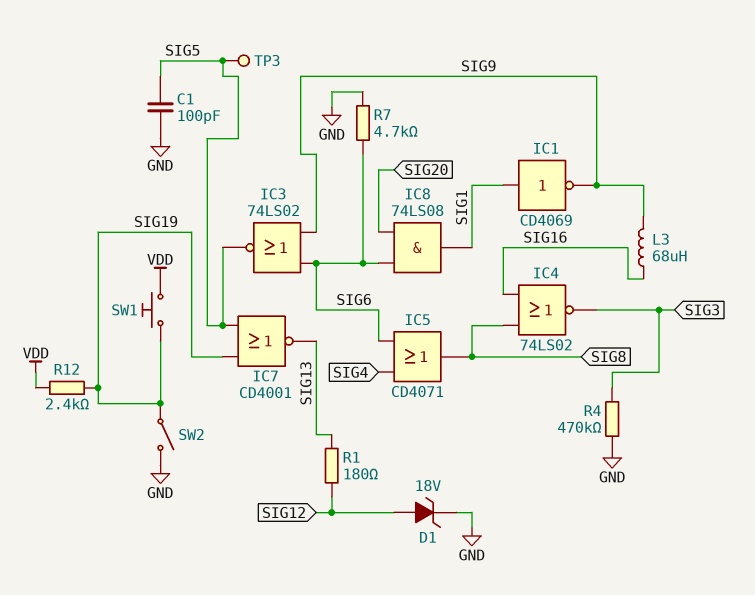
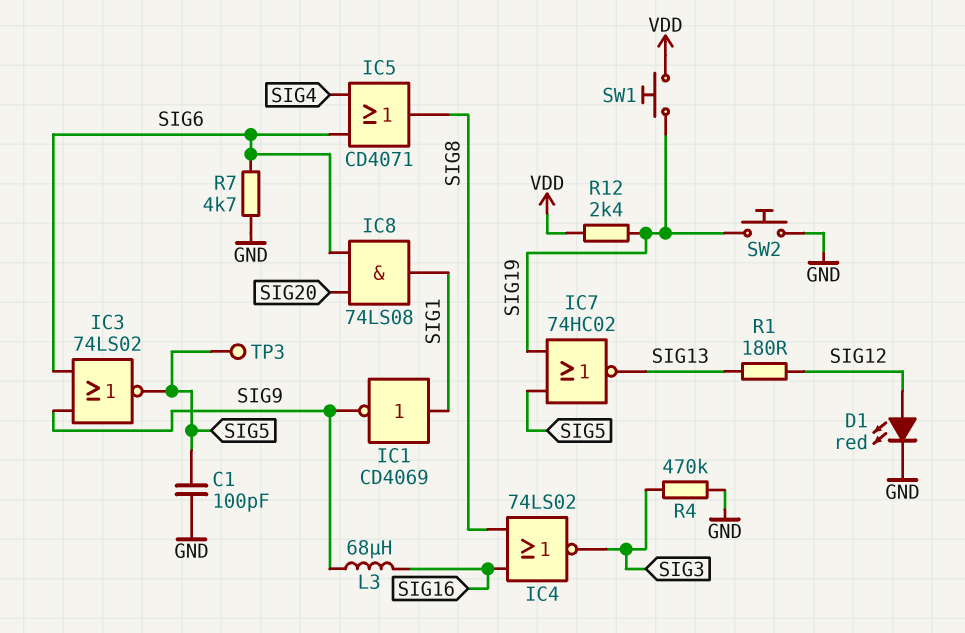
D1: zener 18V (A SIG12, K GND) -> LED red (A SIG12, K GND)
IC7: NOR CD4001 (in SIG5, in SIG19, out SIG13) -> NOR 74HC02 (in SIG5, in SIG19, out SIG13)
SW2: switch (GND, SIG19) -> button (GND, SIG19)

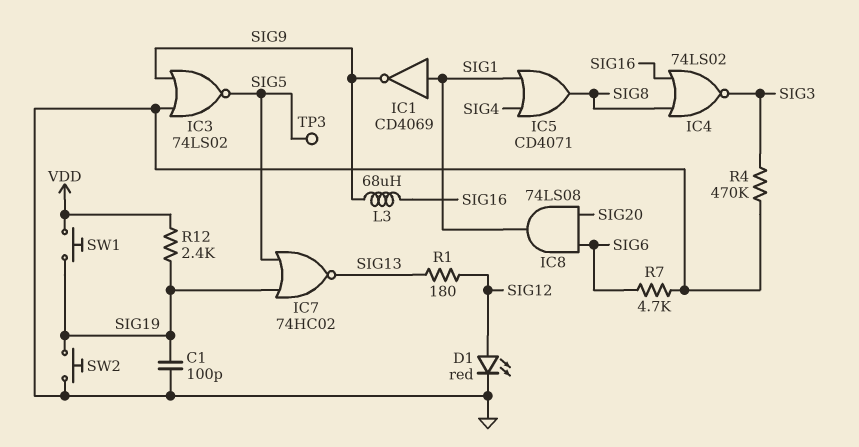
C1: 100pF (GND, SIG5) -> 100pF (GND, SIG19)
IC3: NOR 74LS02 (in SIG6, in SIG9, out SIG5) -> NOR 74LS02 (in GND, in SIG9, out SIG5)
IC5: OR CD4071 (in SIG4, in SIG6, out SIG8) -> OR CD4071 (in SIG1, in SIG4, out SIG8)

